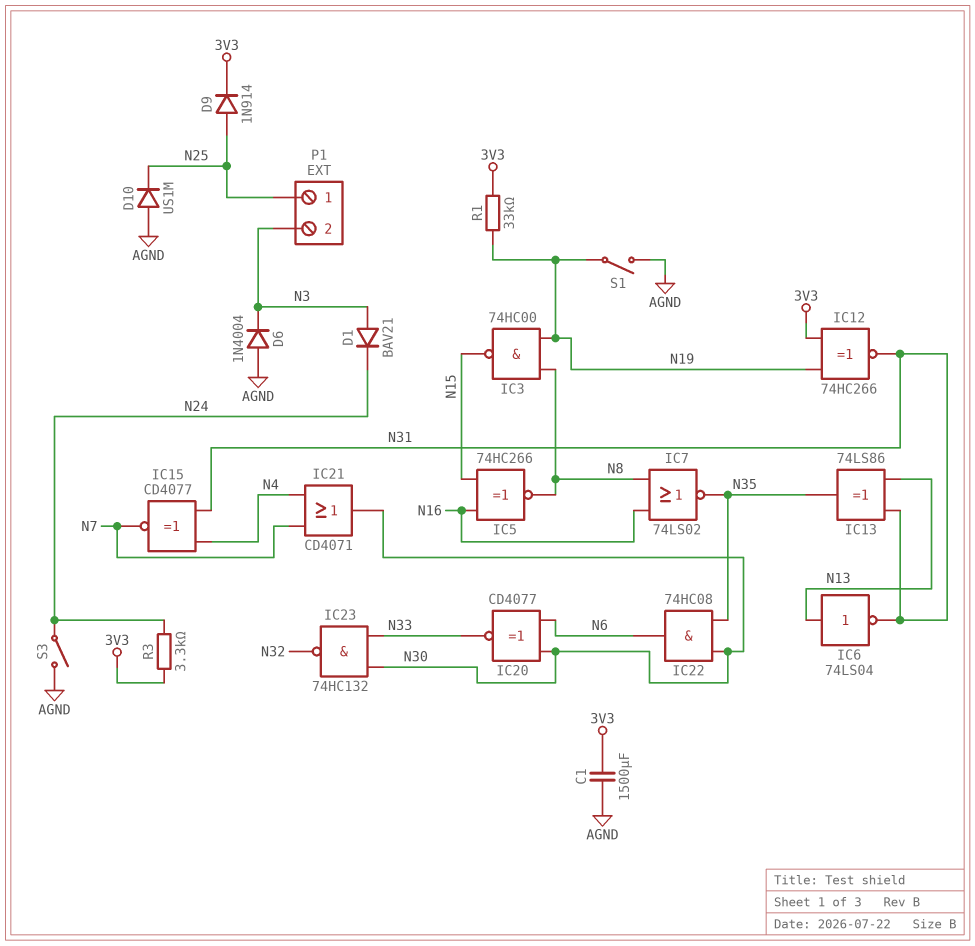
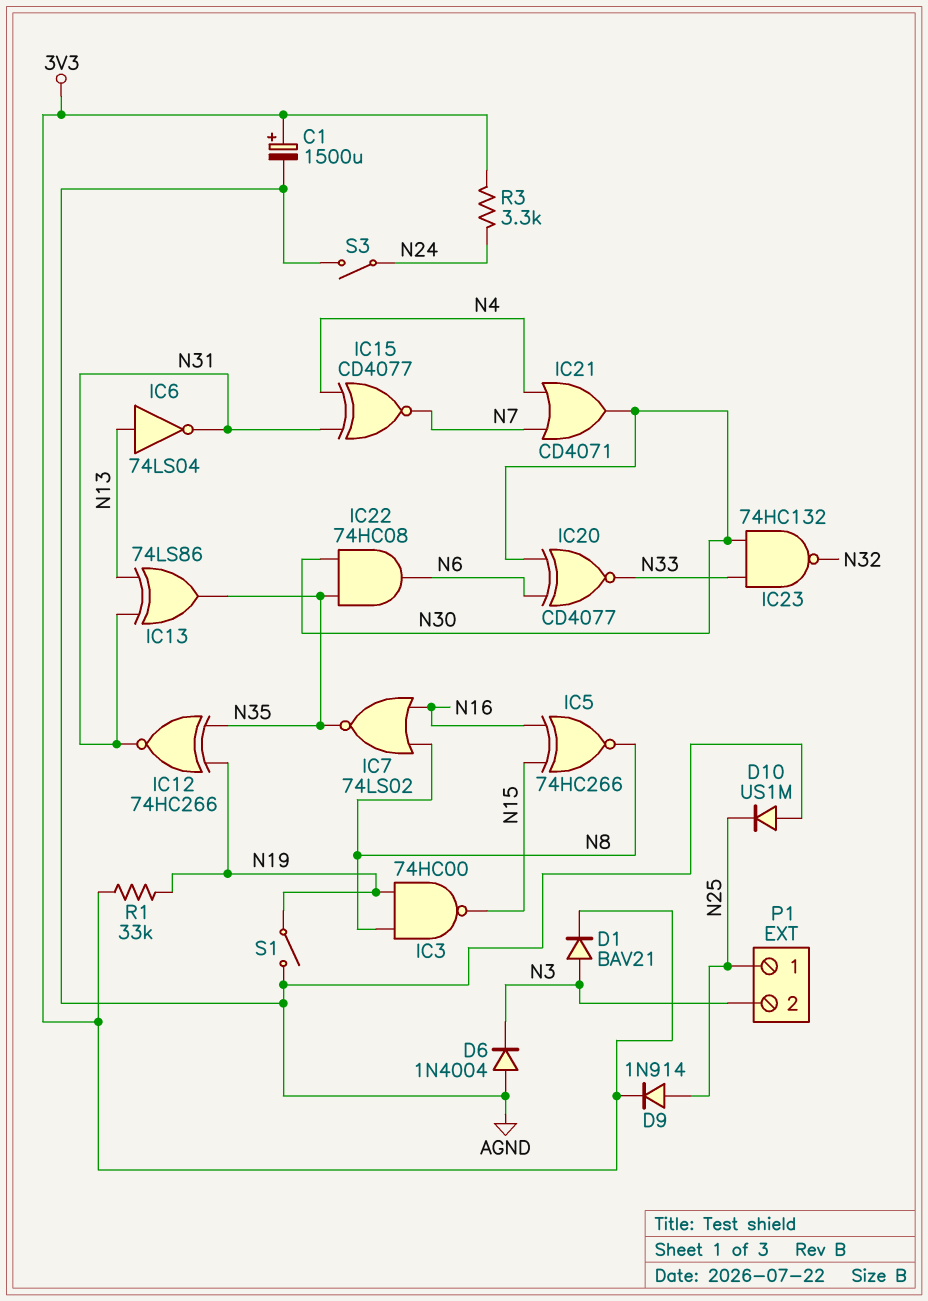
C1: 1500uF (3V3, AGND) -> 1500uF (plus 3V3, minus AGND)
D1: diode BAV21 (A N3, K N24) -> diode BAV21 (A N3, K 3V3)
IC12: XNOR 74HC266 (in 3V3, in N19, out N31) -> XNOR 74HC266 (in N19, in N35, out N31)

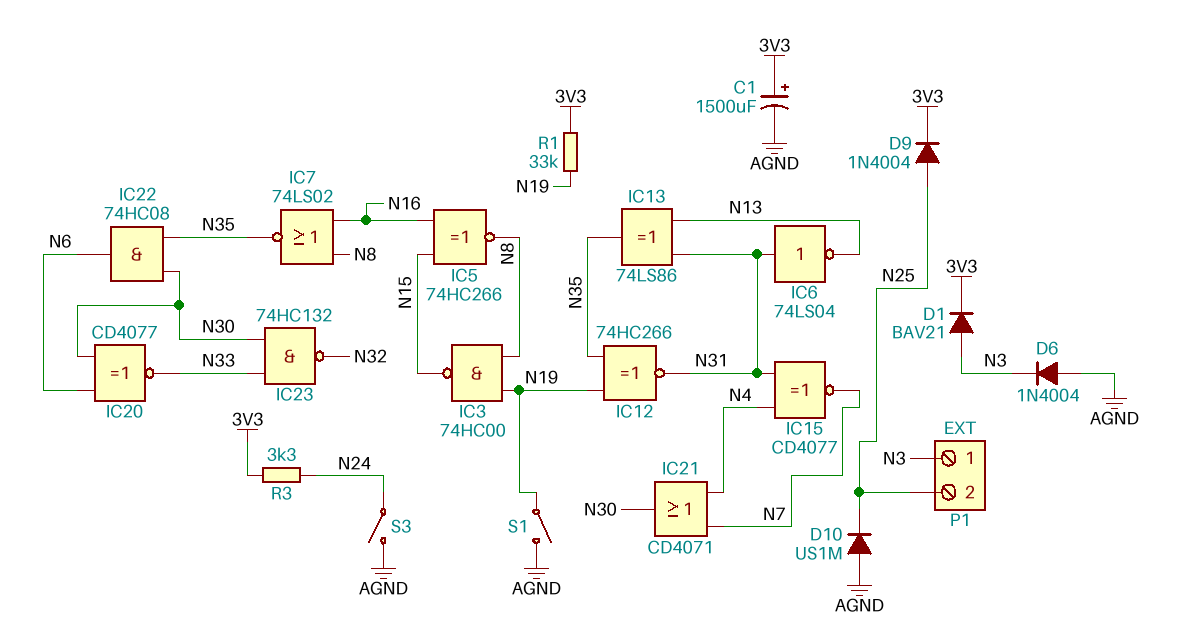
D9: diode 1N914 (A N25, K 3V3) -> diode 1N4004 (A N25, K 3V3)
IC6: NOT 74LS04 (in N13, out N31) -> NOT 74LS04 (in N31, out N13)
P1 pin 1: N25 -> N3
P1 pin 2: N3 -> N25

